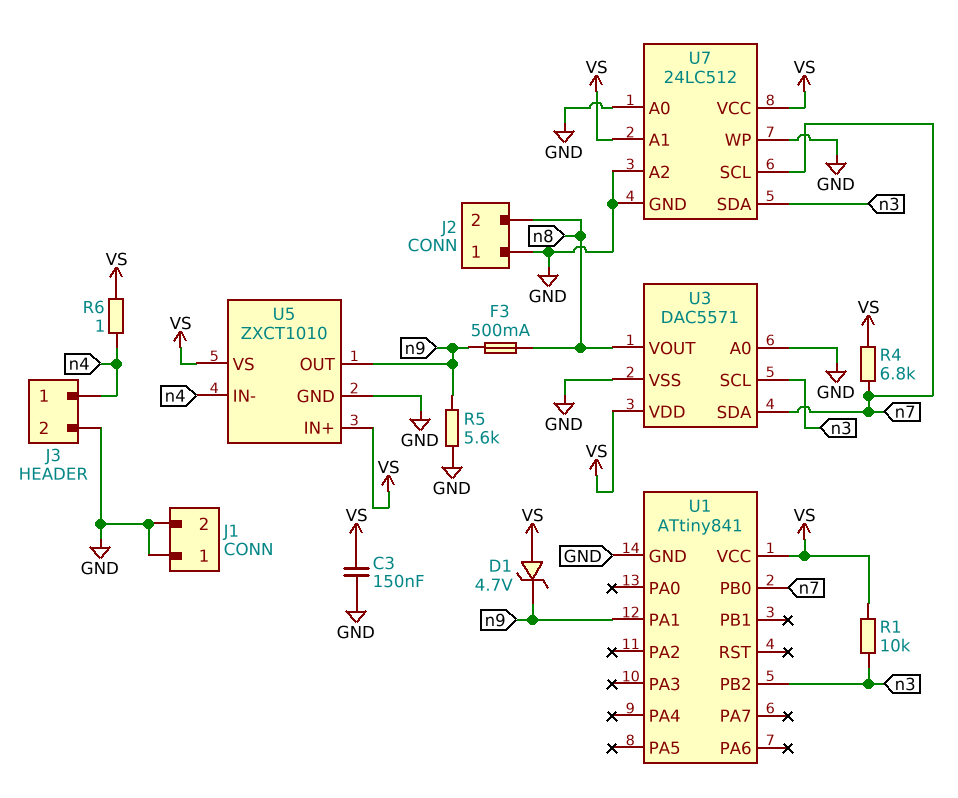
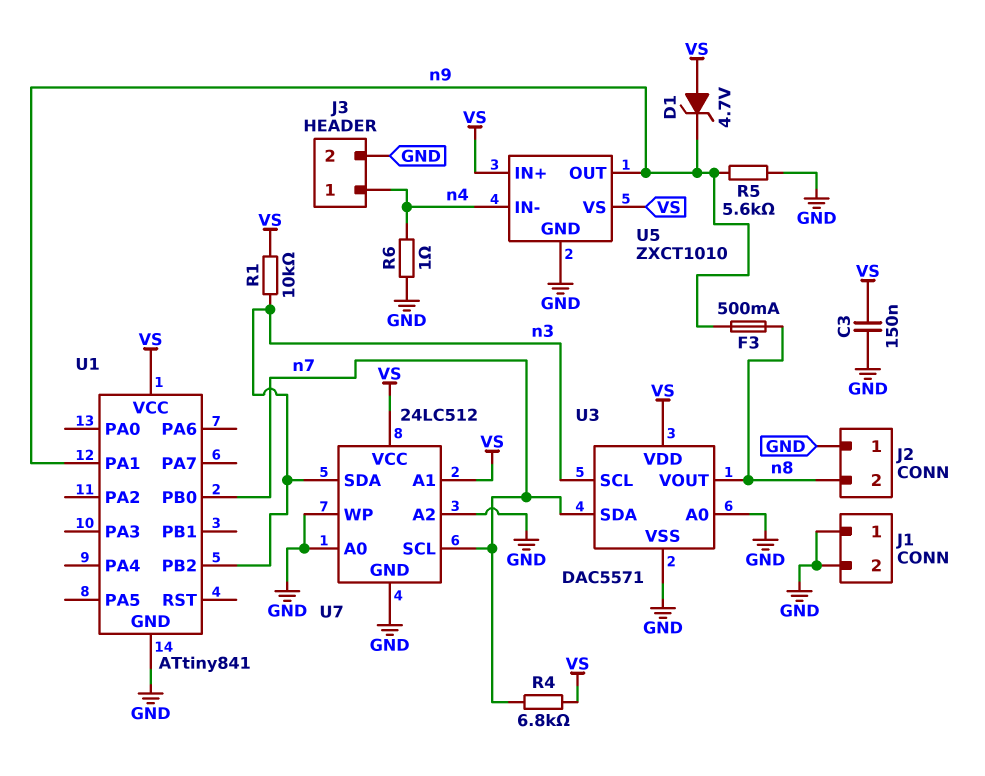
R6: 1 (VS, n4) -> 1 (GND, n4)

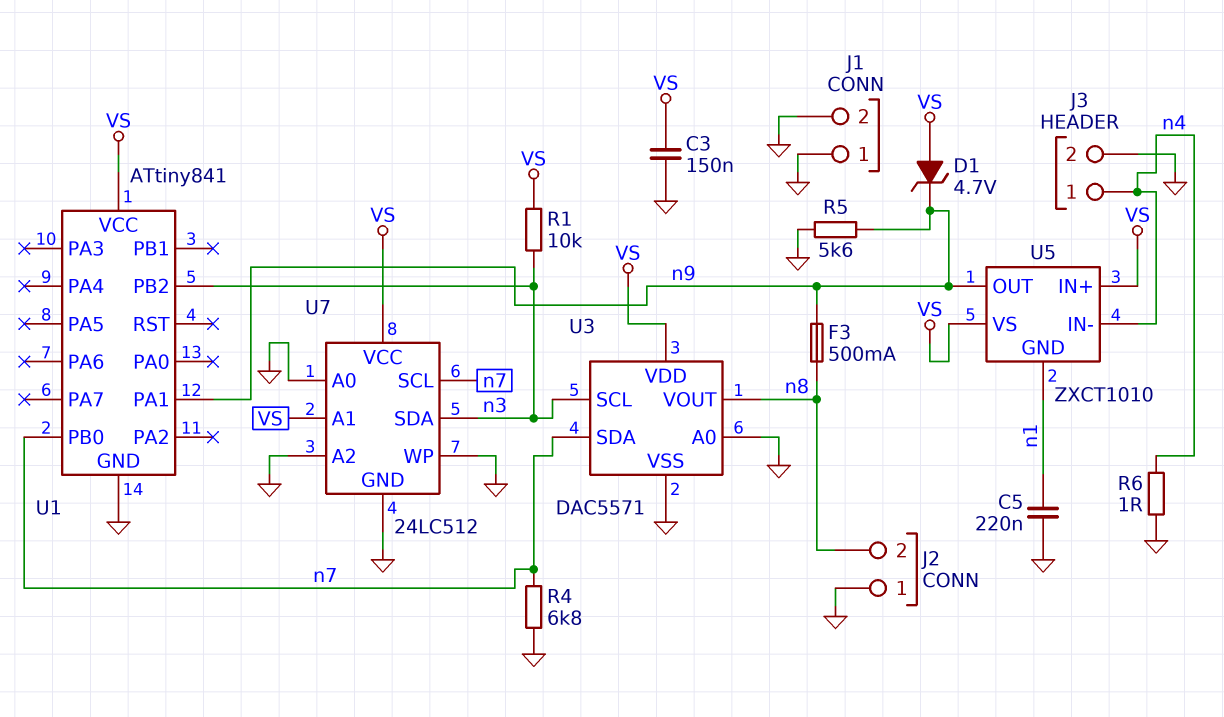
C5: none -> 220nF (GND, n1)
R4: 6.8k (VS, n7) -> 6.8k (GND, n7)
U5 pin GND: GND -> n1

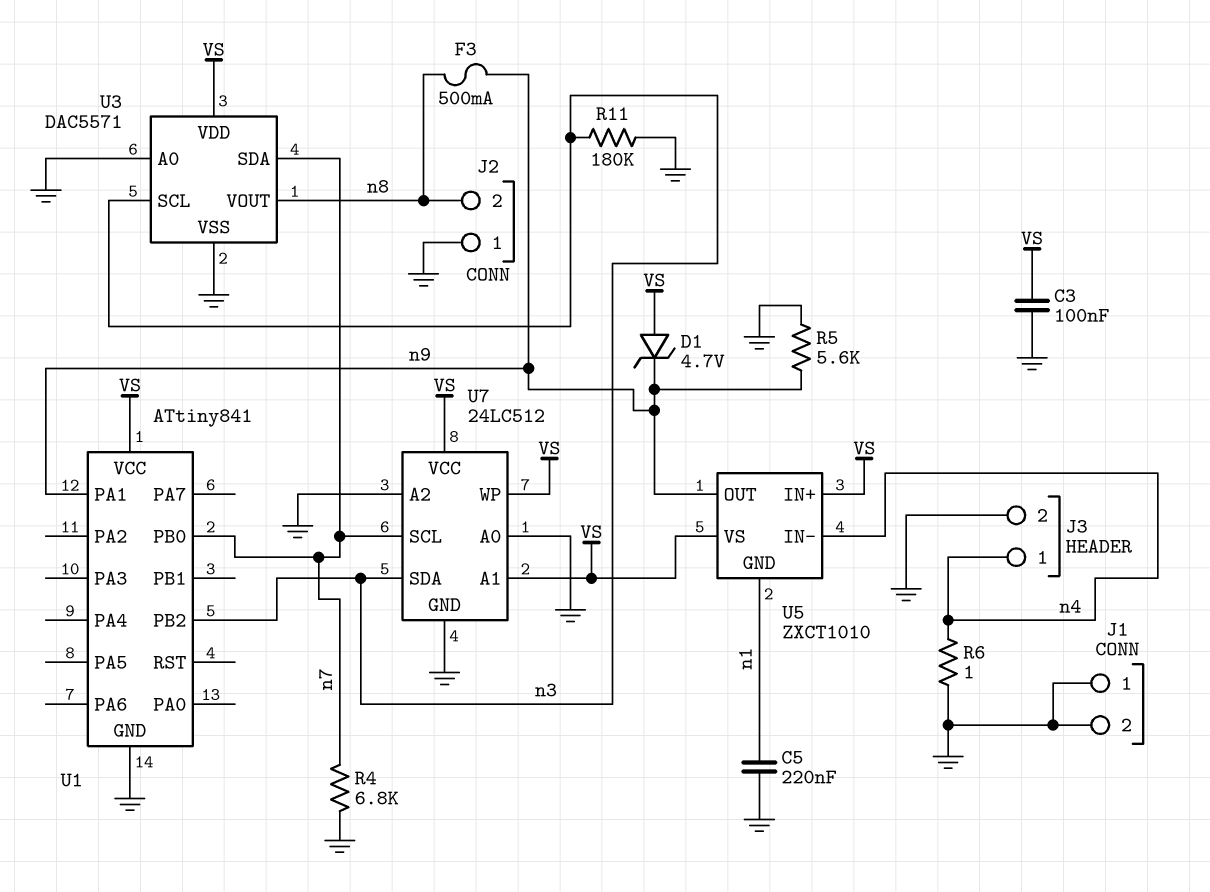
C3: 150nF (GND, VS) -> 100nF (GND, VS)
R1: 10k (VS, n3) -> none
R11: none -> 180k (GND, n3)
U7 pin WP: GND -> VS

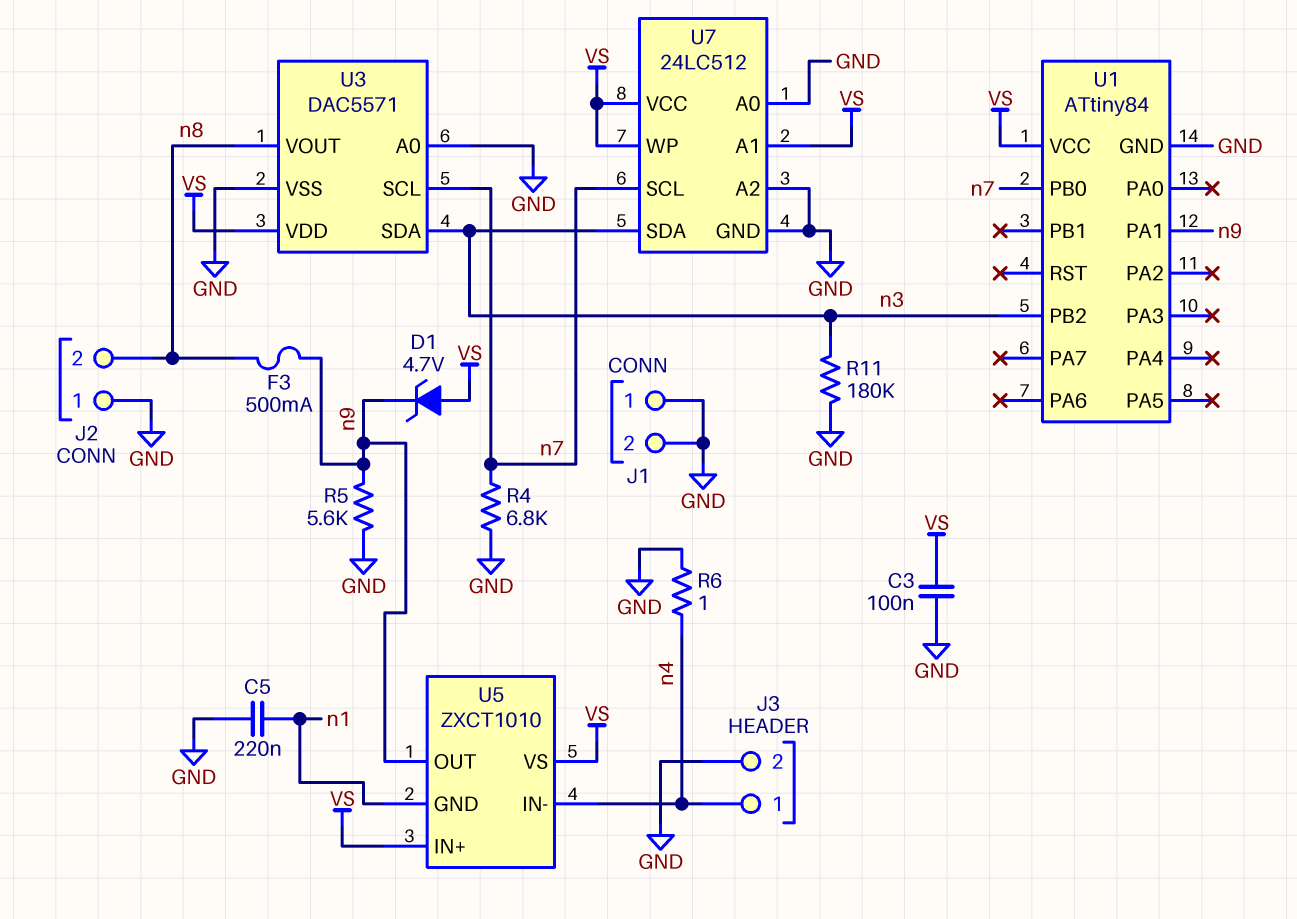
U1: ATtiny841 -> ATtiny84
U3 pin SCL: n3 -> n7
U3 pin SDA: n7 -> n3

